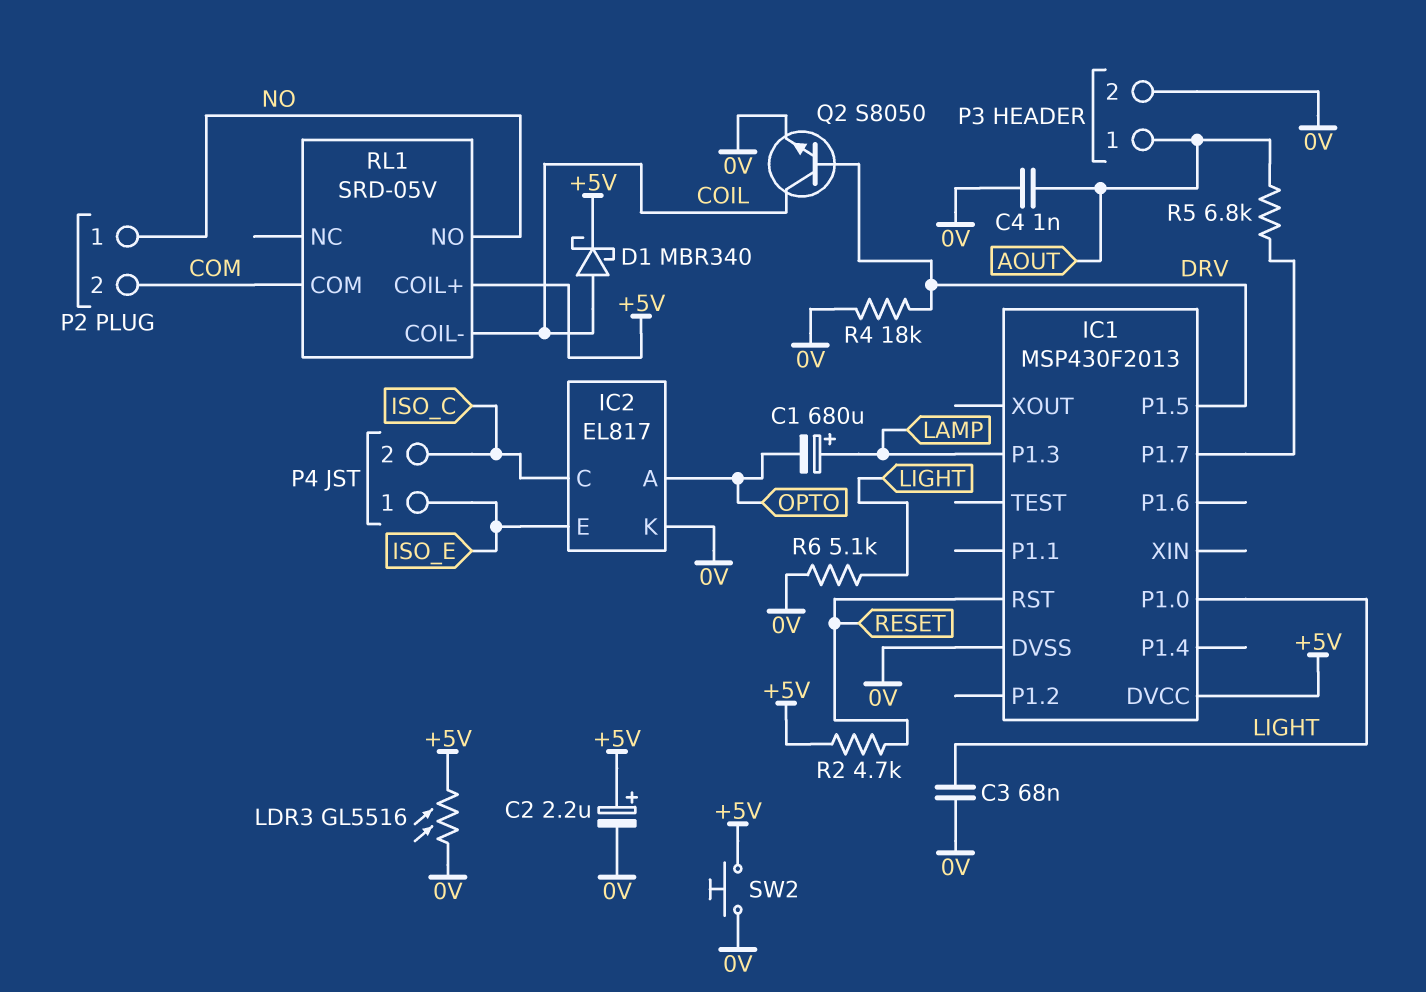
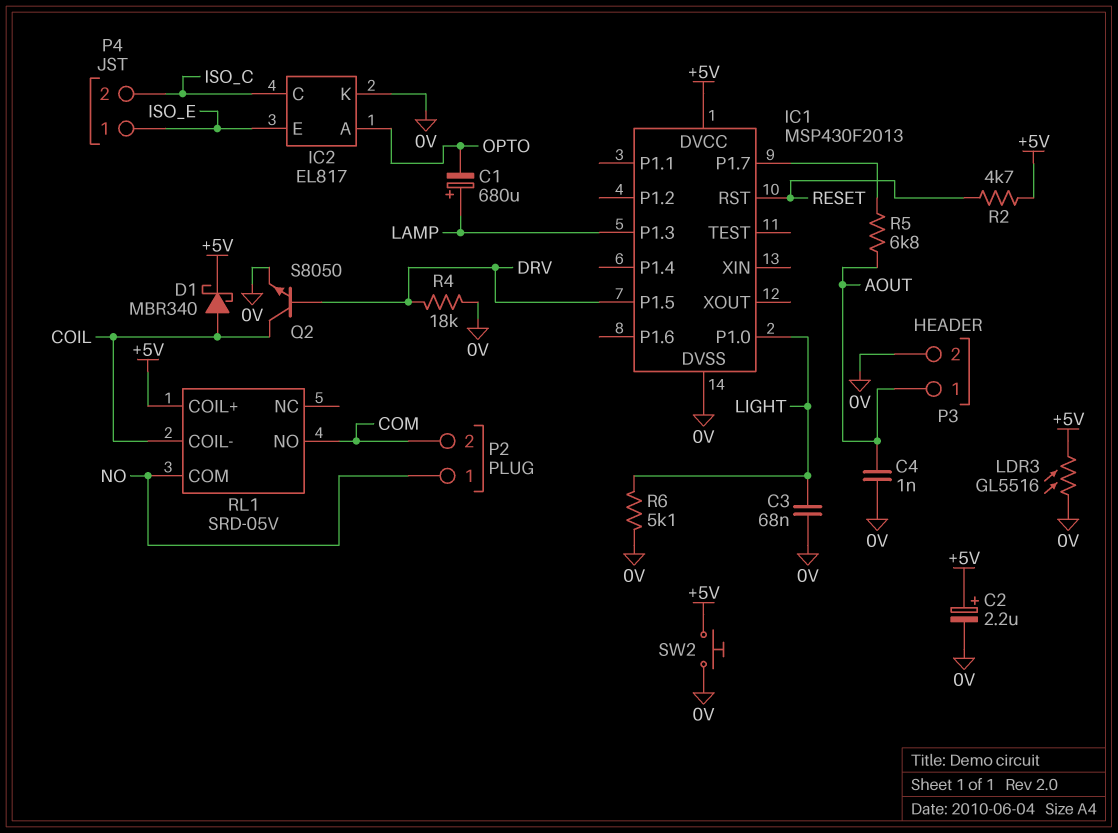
RL1 pin COM: COM -> NO
RL1 pin NO: NO -> COM

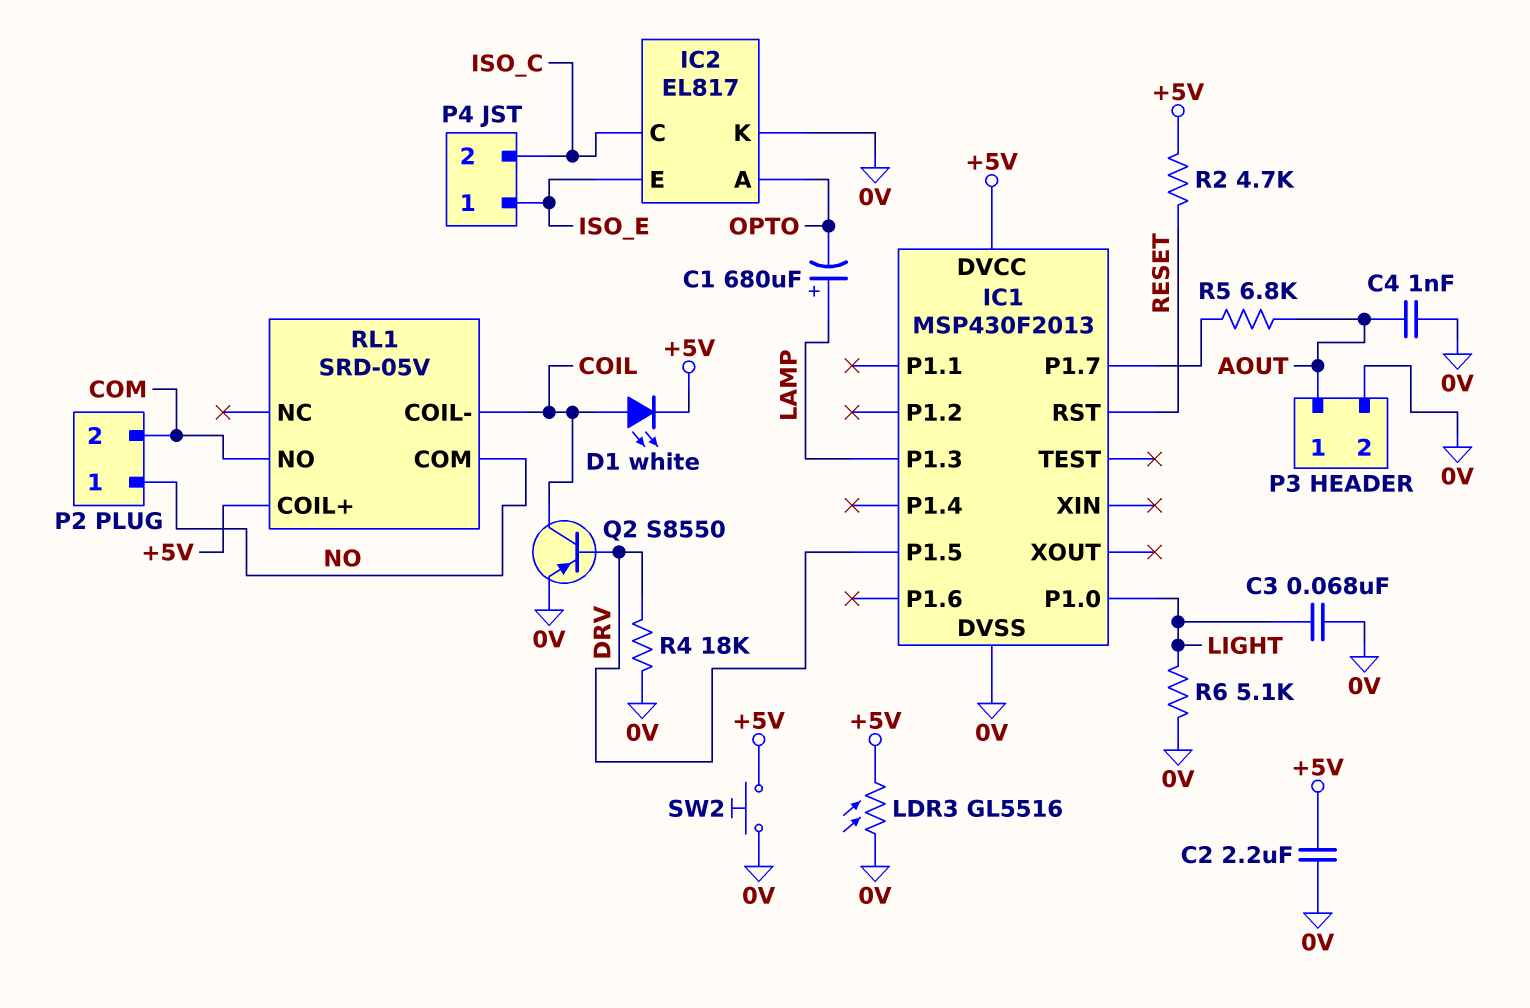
C2: 2.2uF (plus +5V, minus 0V) -> 2.2uF (+5V, 0V)
D1: schottky MBR340 (A COIL, K +5V) -> LED white (A COIL, K +5V)
Q2: NPN S8050 (B DRV, C COIL, E 0V) -> PNP S8550 (B DRV, C COIL, E 0V)

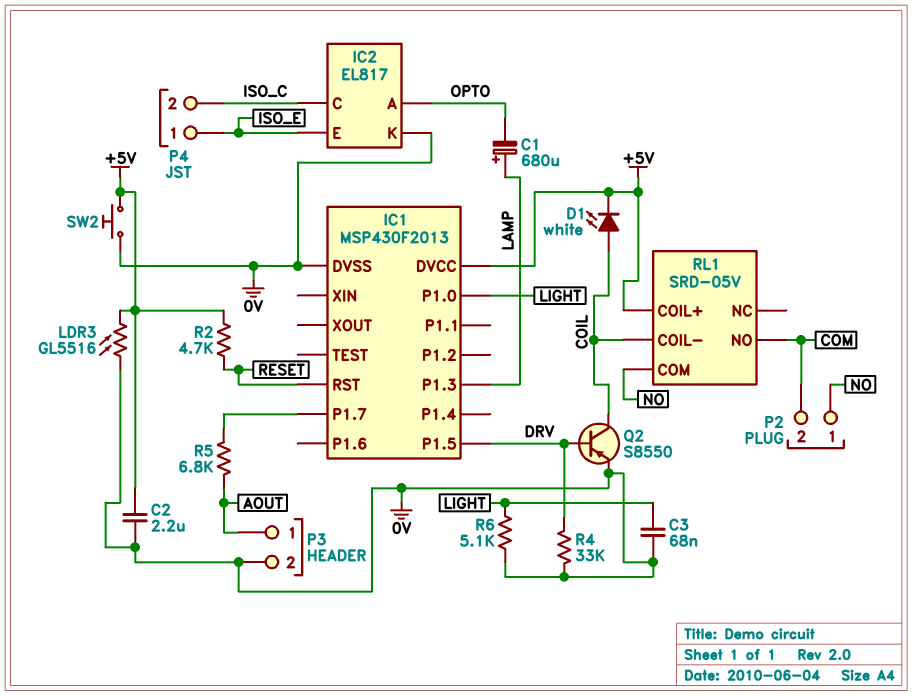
C4: 1nF (0V, AOUT) -> none
R4: 18k (0V, DRV) -> 33k (0V, DRV)

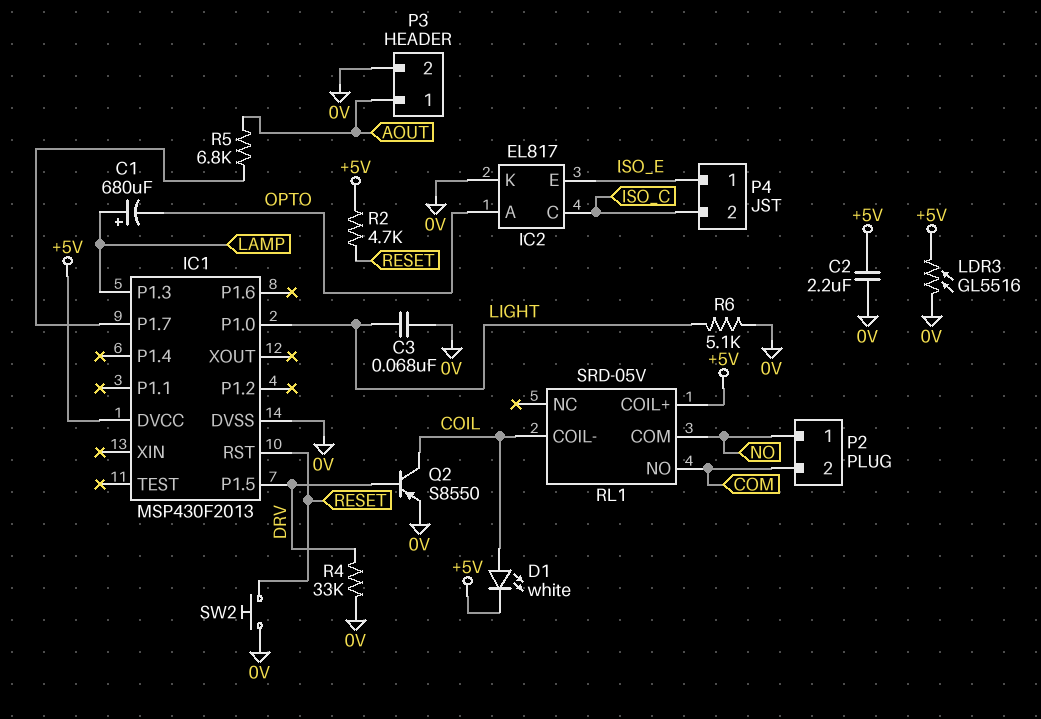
SW2: button (+5V, 0V) -> button (0V, RESET)

